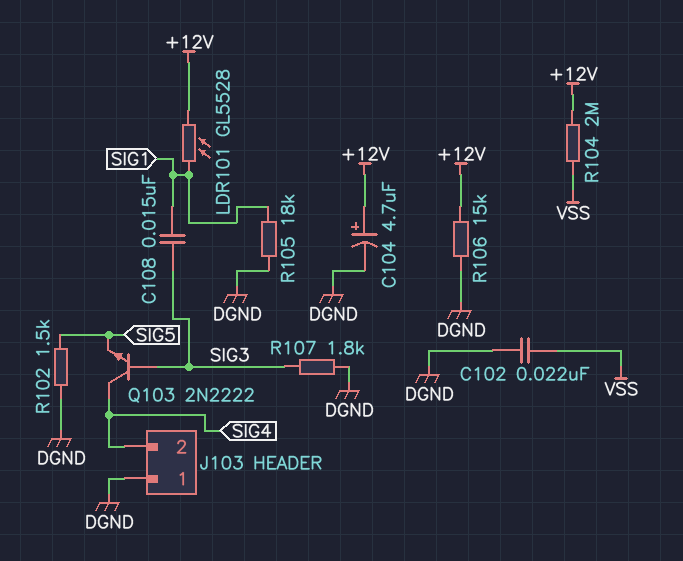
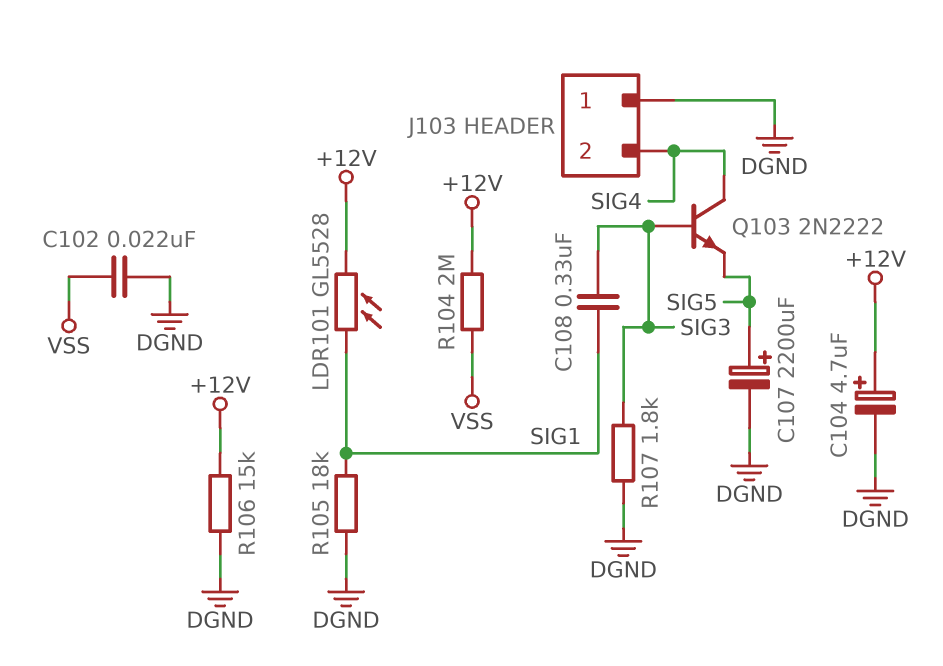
C107: none -> 2200uF (plus SIG5, minus DGND)
C108: 15nF (SIG1, SIG3) -> 330nF (SIG1, SIG3)
R102: 1.5k (DGND, SIG5) -> none

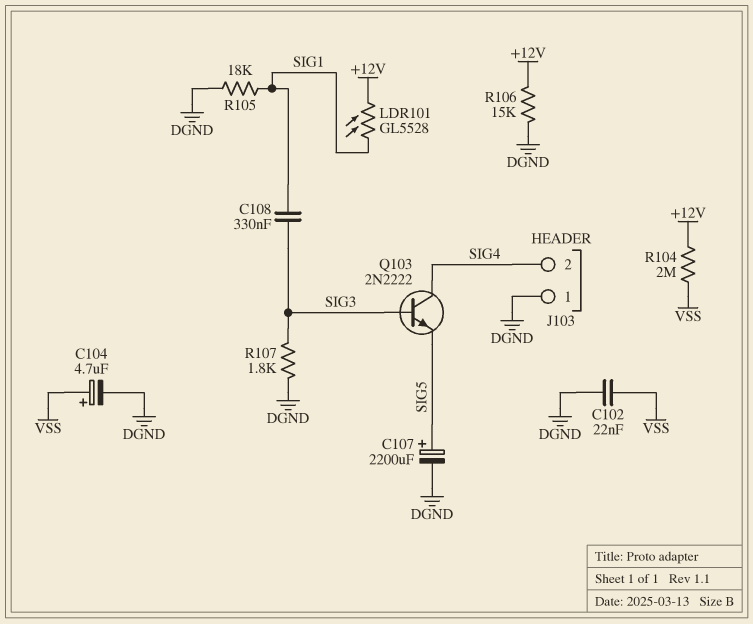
C104: 4.7uF (plus +12V, minus DGND) -> 4.7uF (plus VSS, minus DGND)

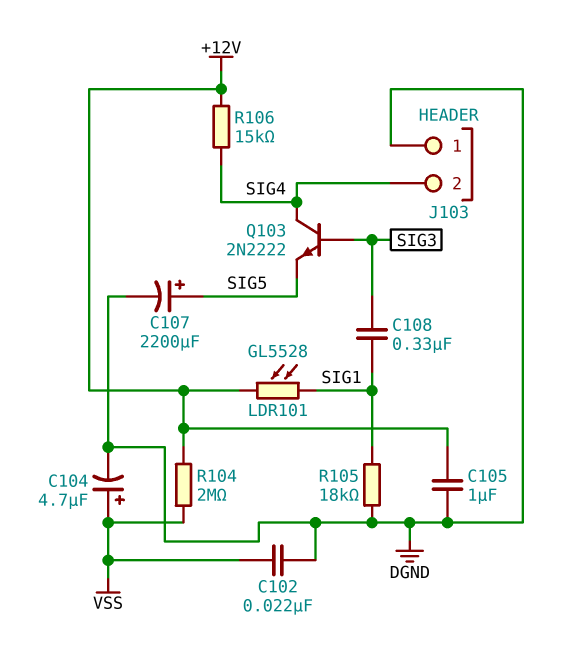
C105: none -> 1uF (+12V, DGND)
R106: 15k (+12V, DGND) -> 15k (+12V, SIG4)
R107: 1.8k (DGND, SIG3) -> none

